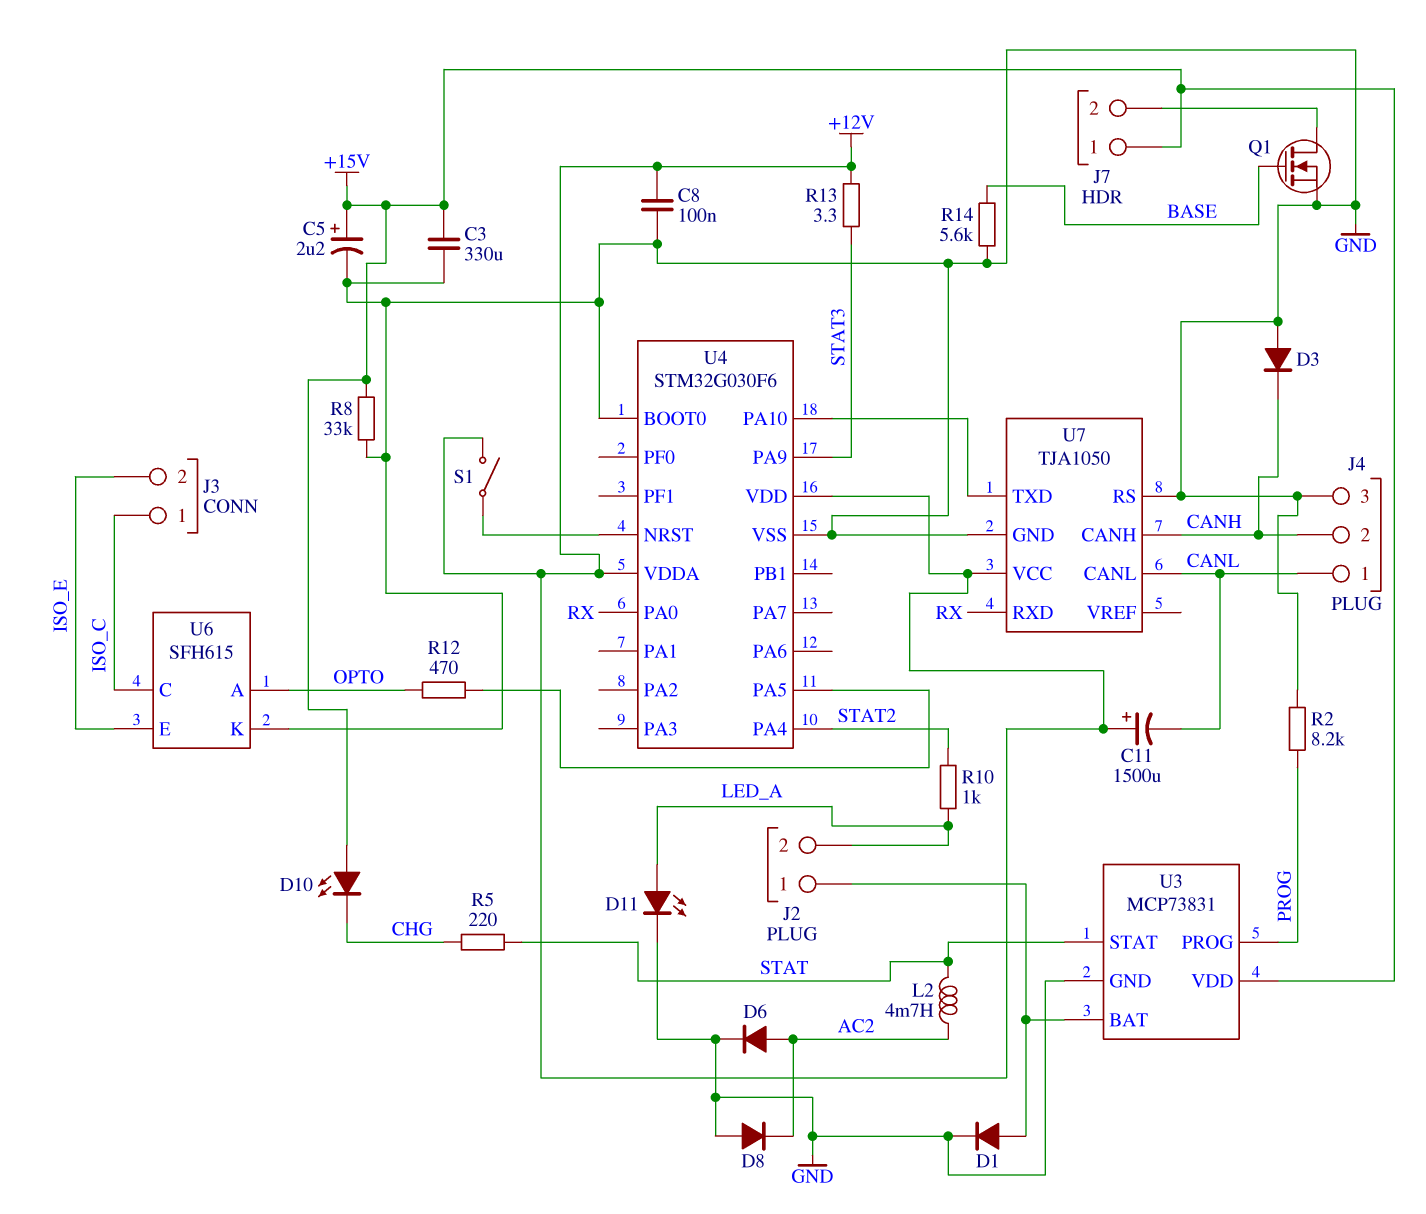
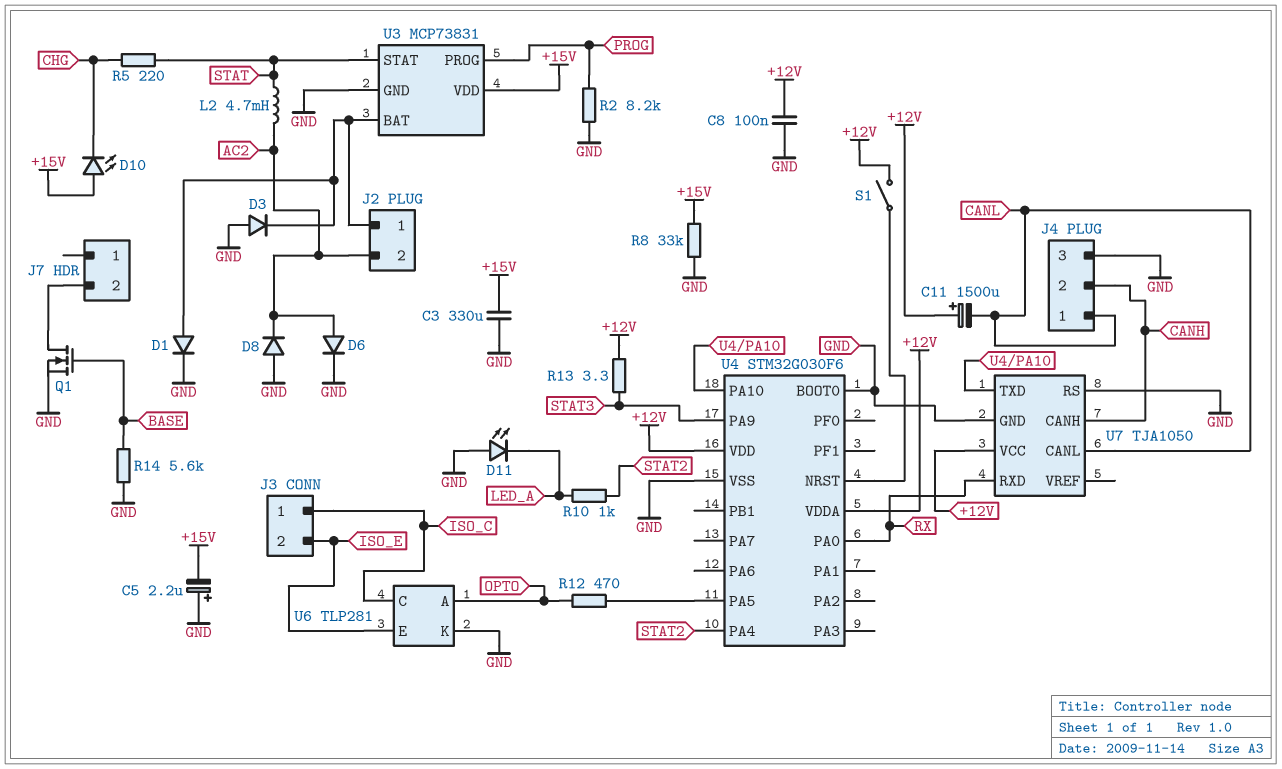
C5: 2.2uF (plus +15V, minus GND) -> 2.2uF (plus GND, minus +15V)
D3: diode (A GND, K CANH) -> diode (A GND, K J2/1)
D11: LED (A LED_A, K GND) -> LED (A GND, K LED_A)
J2 pin 2: LED_A -> AC2
J7 pin 1: +15V -> none
U6: SFH615 -> TLP281

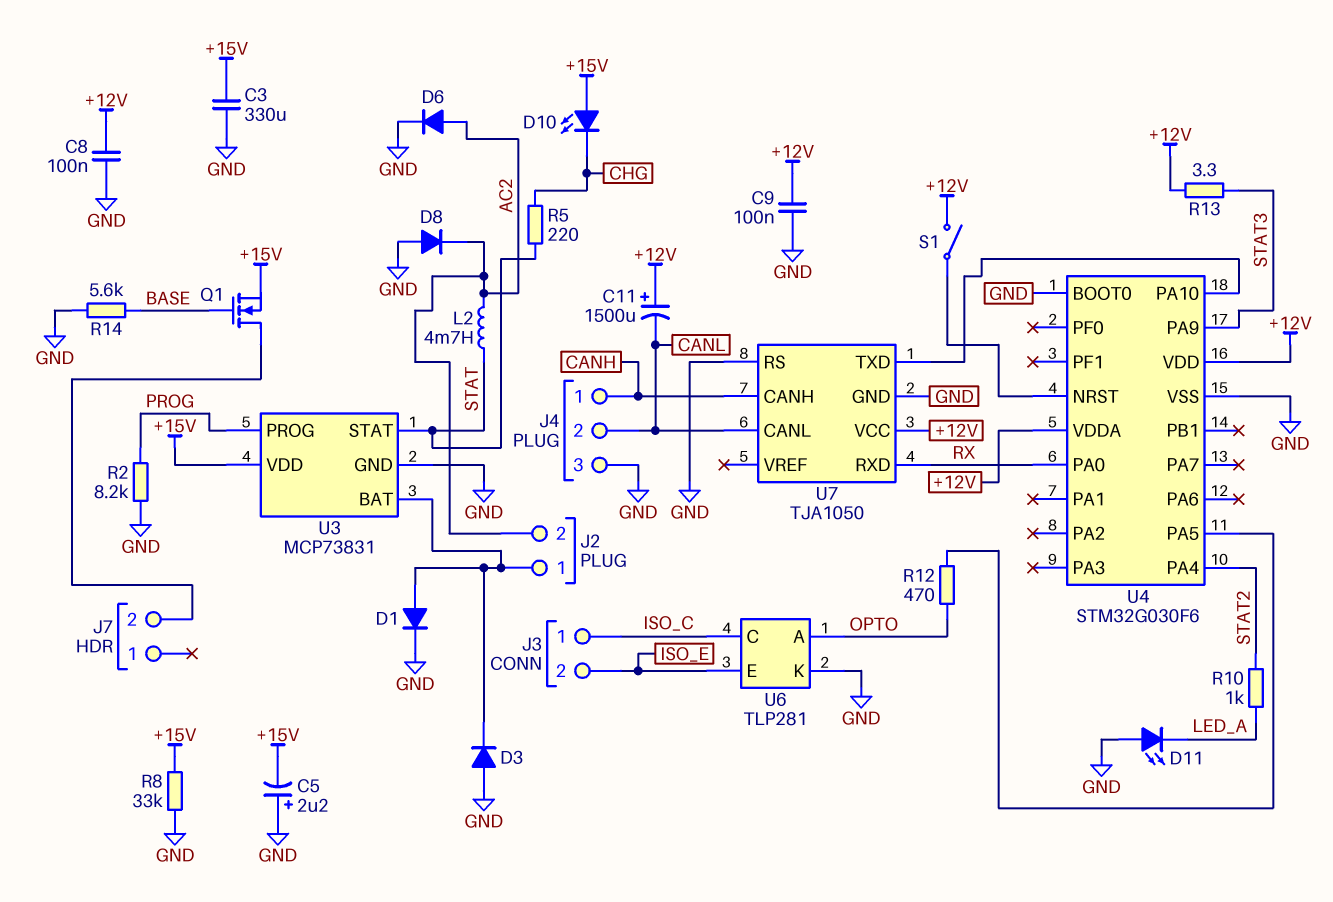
C9: none -> 100nF (+12V, GND)
J4 pin 1: CANL -> CANH
J4 pin 2: CANH -> CANL
Q1: NMOS (G BASE, D J7/2, S GND) -> NMOS (G BASE, D J7/2, S +15V)

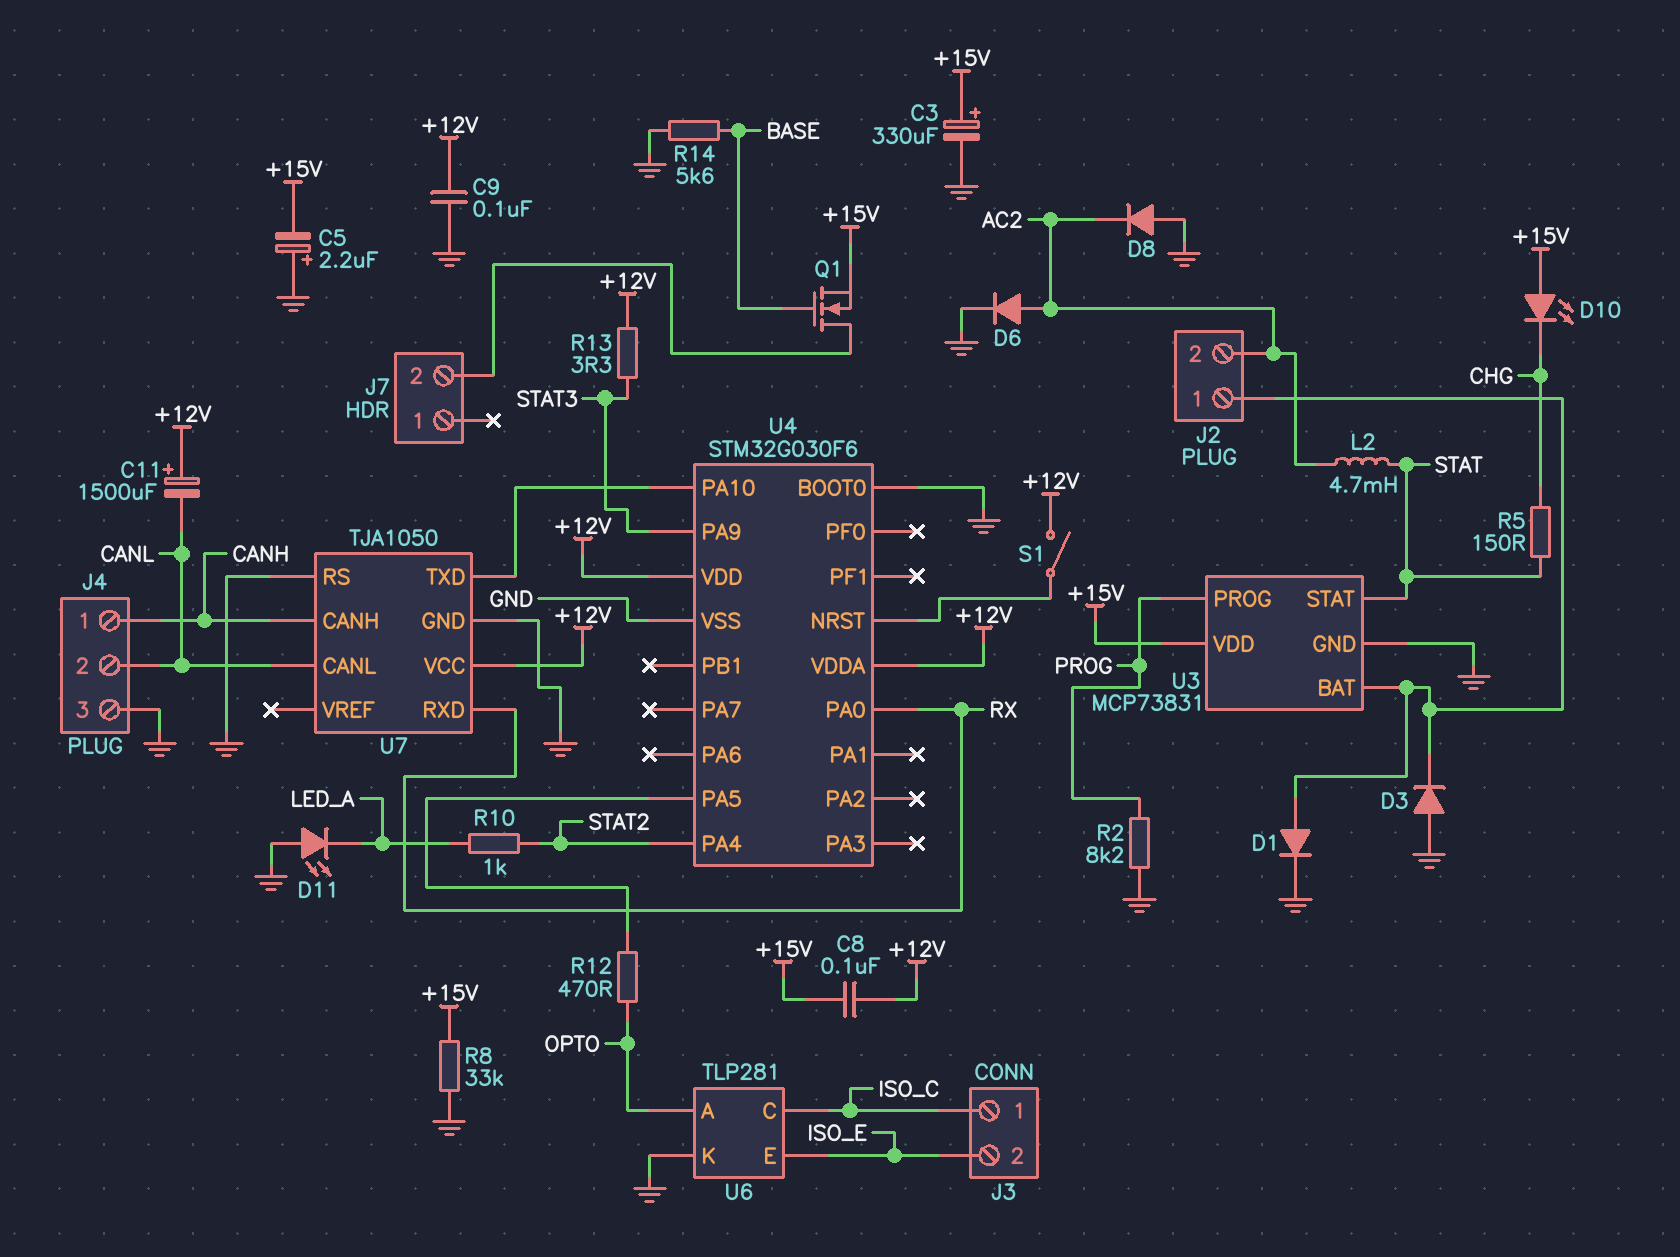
C3: 330uF (+15V, GND) -> 330uF (plus +15V, minus GND)
C8: 100nF (+12V, GND) -> 100nF (+12V, +15V)
R5: 220 (CHG, STAT) -> 150 (CHG, STAT)

